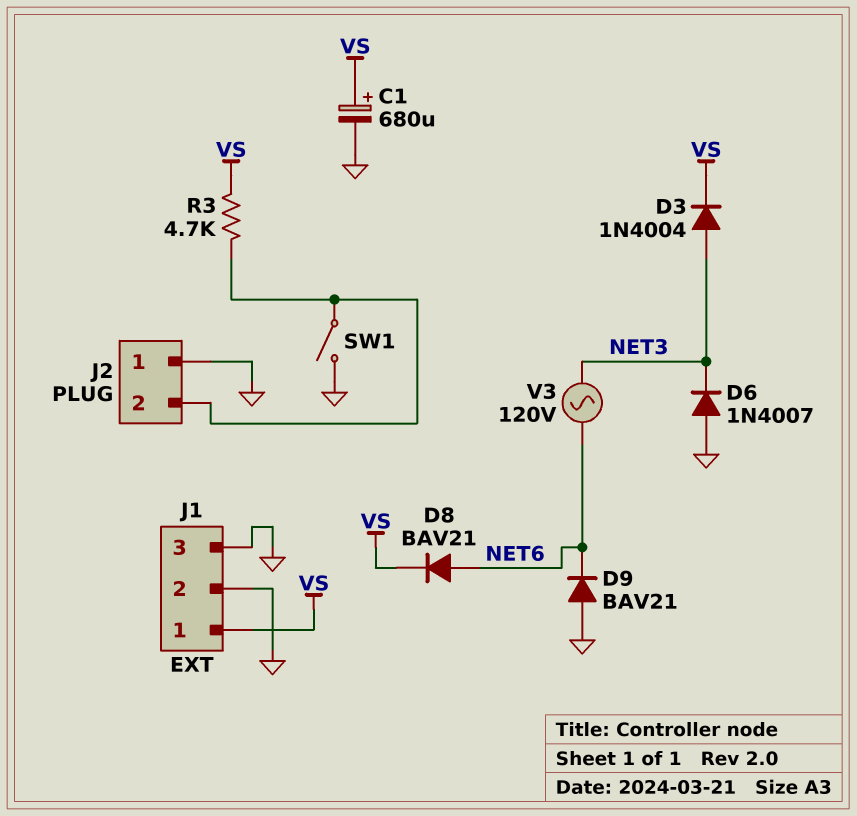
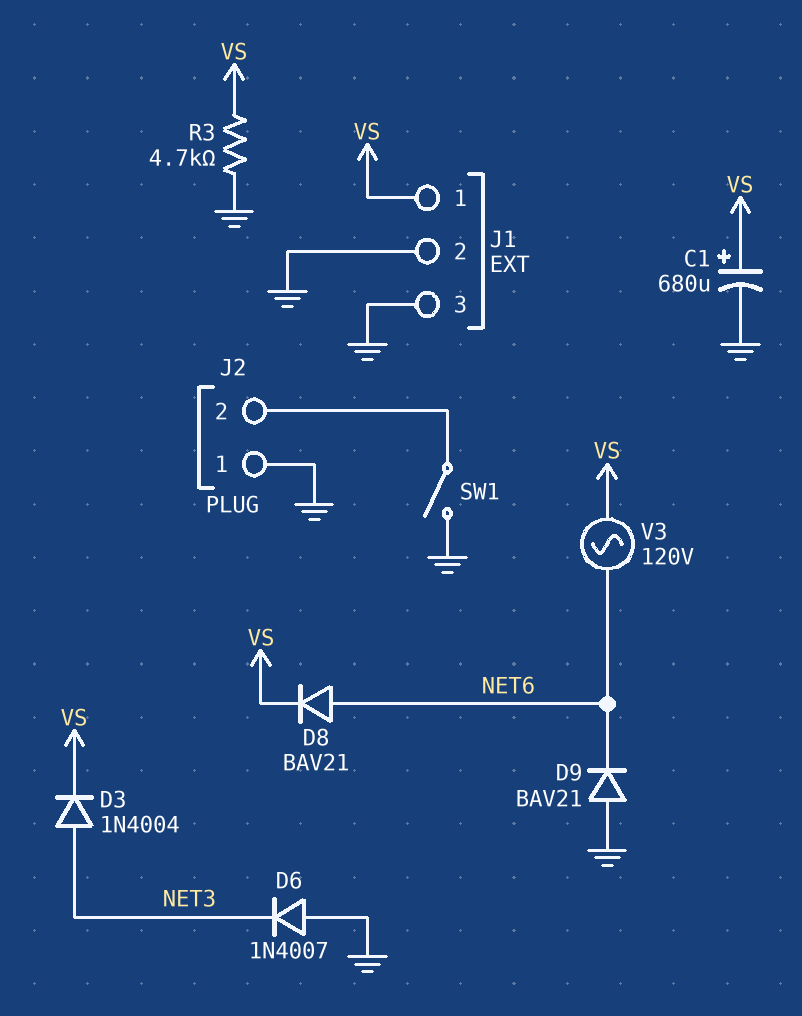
R3: 4.7k (J2/2, VS) -> 4.7k (GND, VS)
V3: AC 120V (NET3, NET6) -> AC 120V (NET6, VS)

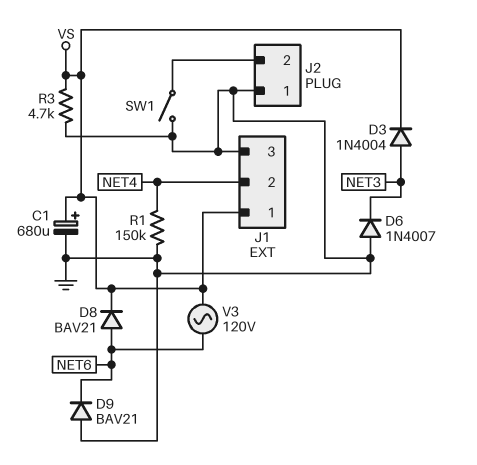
J1 pin 2: GND -> NET4
R1: none -> 150k (GND, NET4)

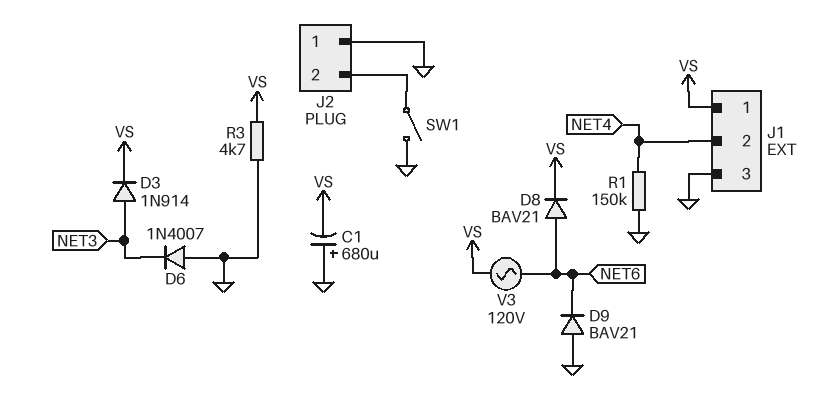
C1: 680uF (plus VS, minus GND) -> 680uF (plus GND, minus VS)
D3: diode 1N4004 (A NET3, K VS) -> diode 1N914 (A NET3, K VS)

